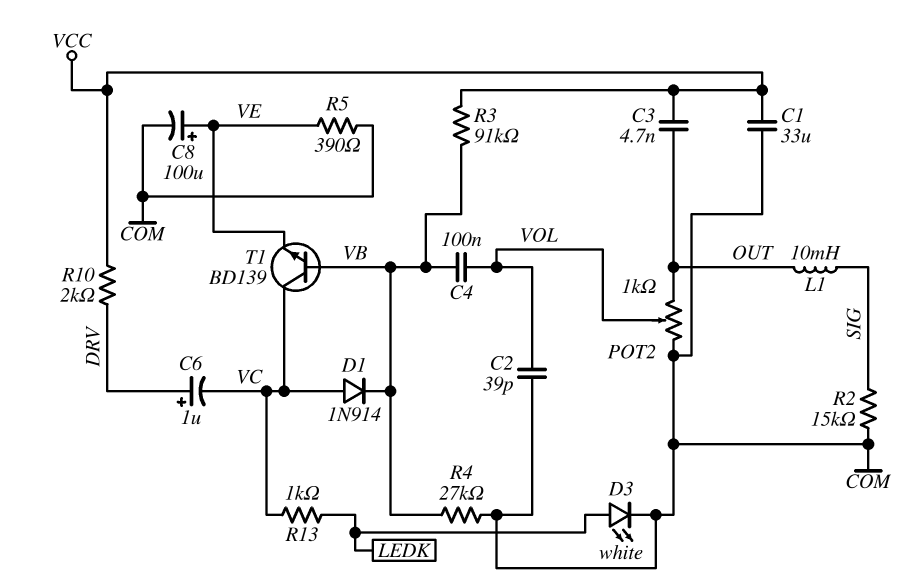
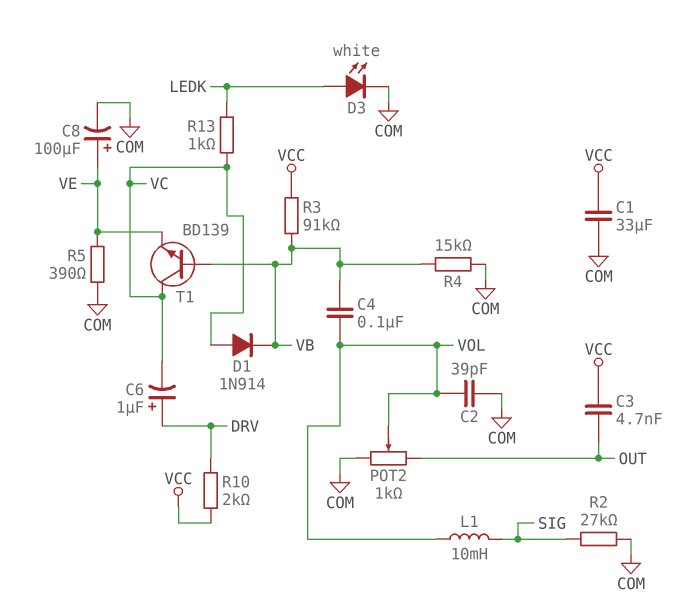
L1: 10mH (OUT, SIG) -> 10mH (SIG, VOL)
R2: 15k (COM, SIG) -> 27k (COM, SIG)
R4: 27k (COM, VB) -> 15k (COM, VB)

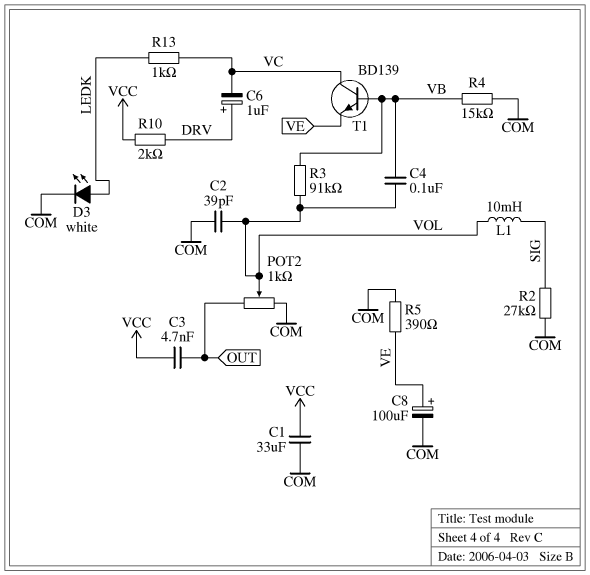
D1: diode 1N914 (A VC, K VB) -> none
R3: 91k (VB, VCC) -> 91k (VB, VOL)

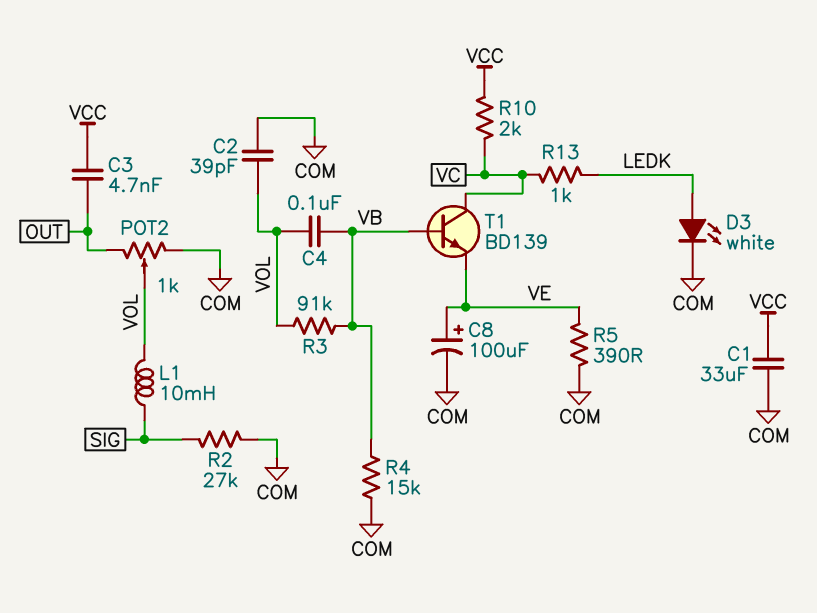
C6: 1uF (plus DRV, minus VC) -> none
R10: 2k (DRV, VCC) -> 2k (VC, VCC)

